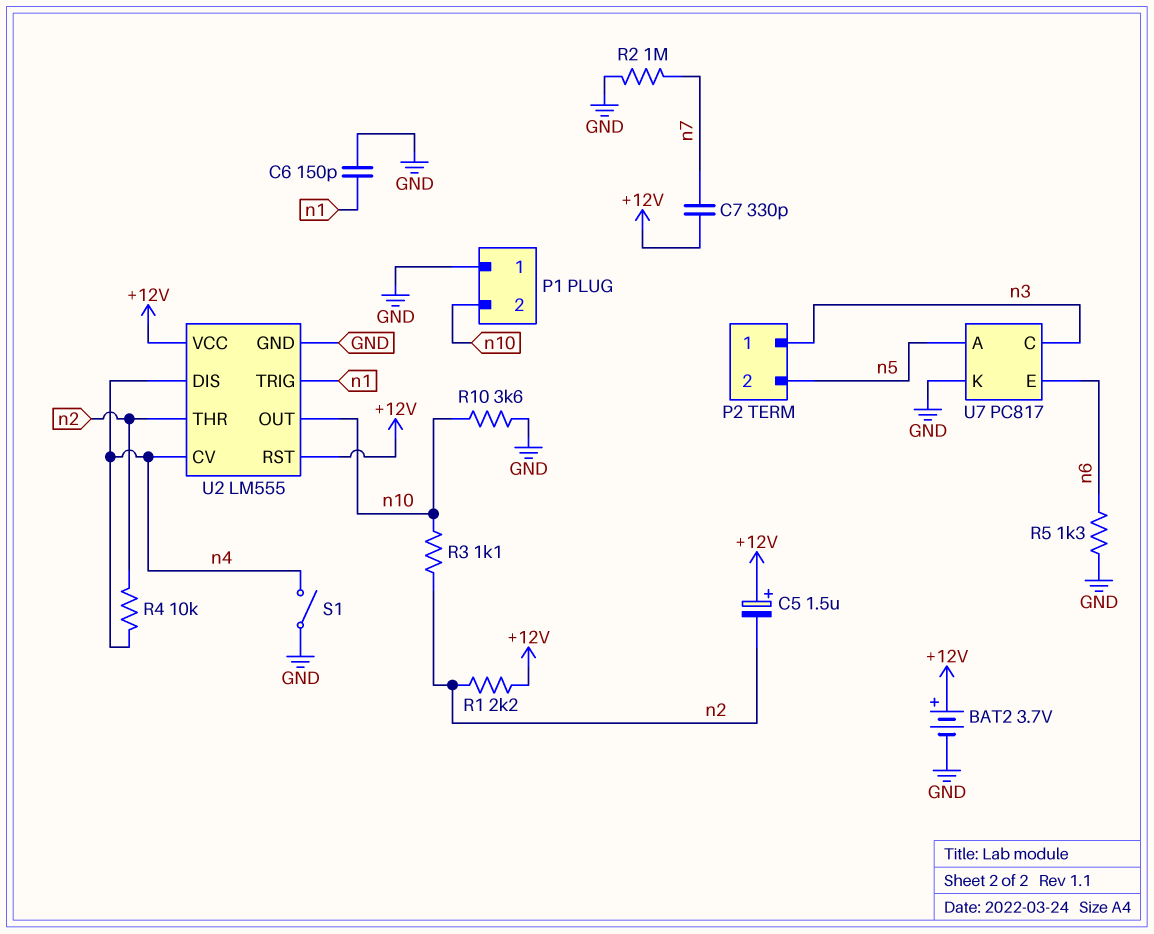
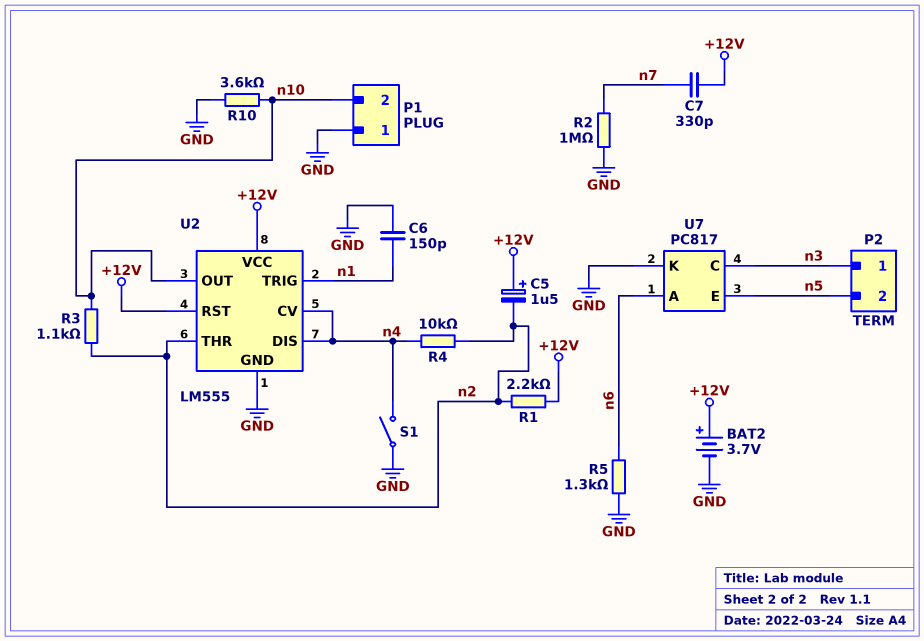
U7 pin A: n5 -> n6
U7 pin E: n6 -> n5

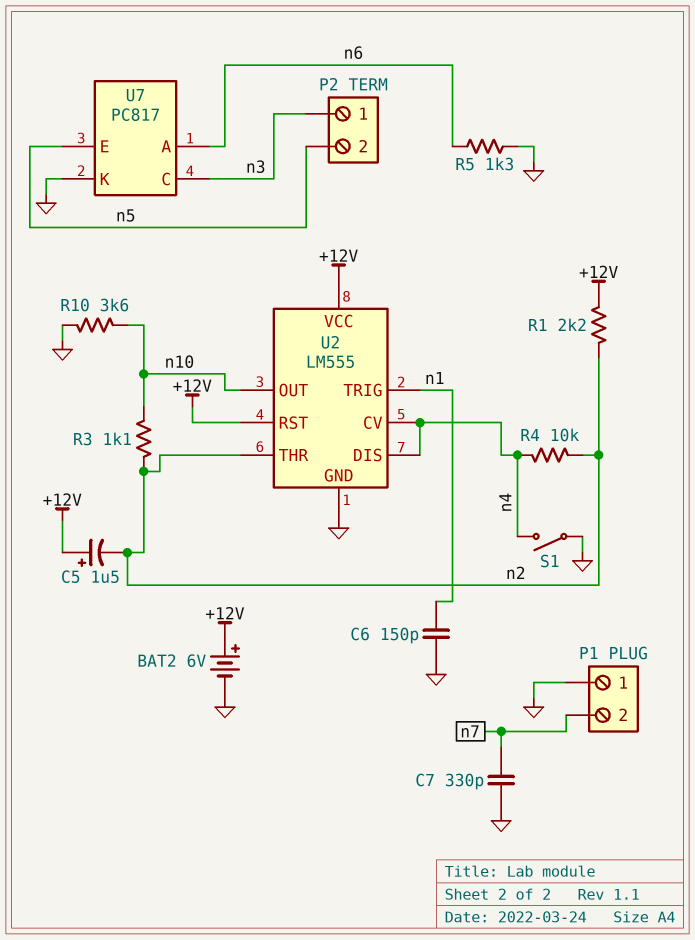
BAT2: 3.7V (plus +12V, minus GND) -> 6V (plus +12V, minus GND)
C7: 330pF (+12V, n7) -> 330pF (GND, n7)
P1 pin 2: n10 -> n7
R2: 1M (GND, n7) -> none

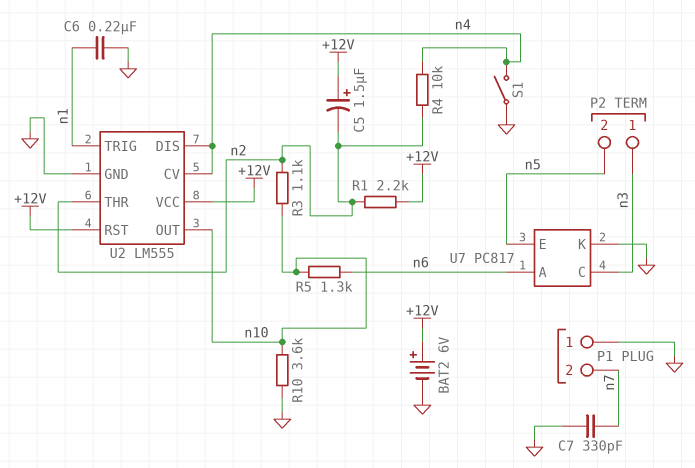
C6: 150pF (GND, n1) -> 220nF (GND, n1)
R5: 1.3k (GND, n6) -> 1.3k (n6, n10)

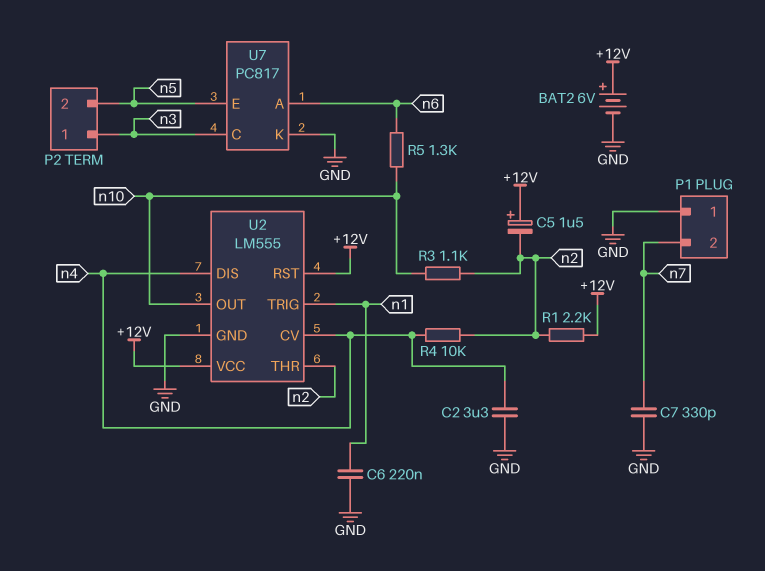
C2: none -> 3.3uF (GND, n4)
R10: 3.6k (GND, n10) -> none
S1: switch (GND, n4) -> none

